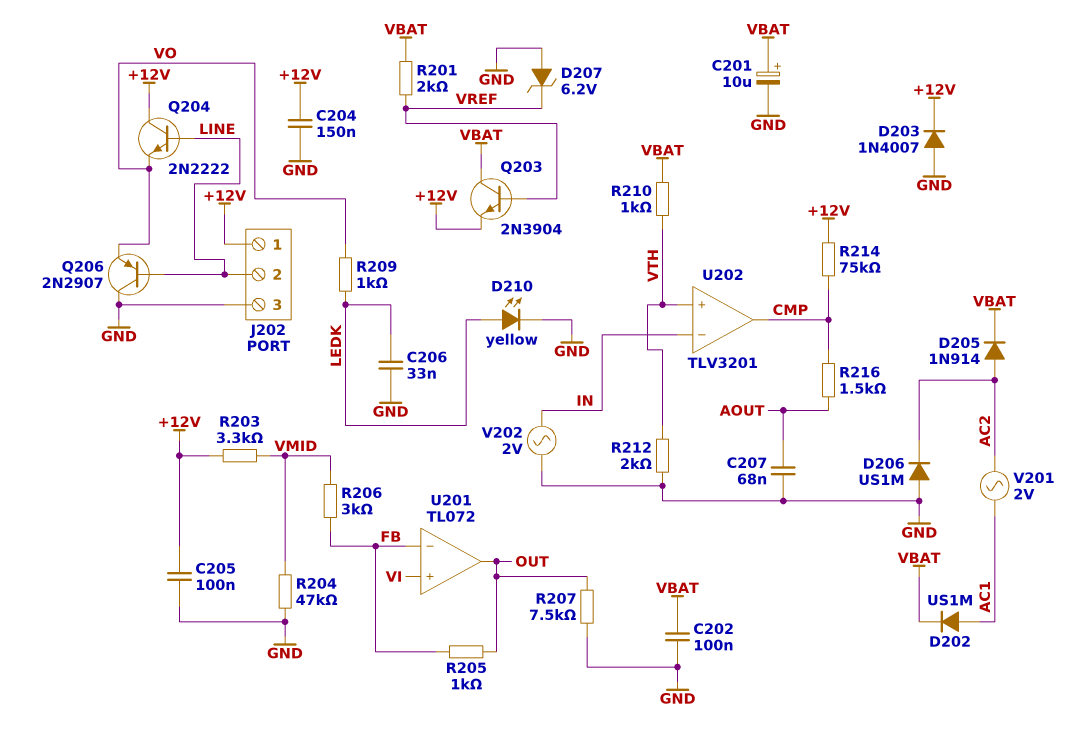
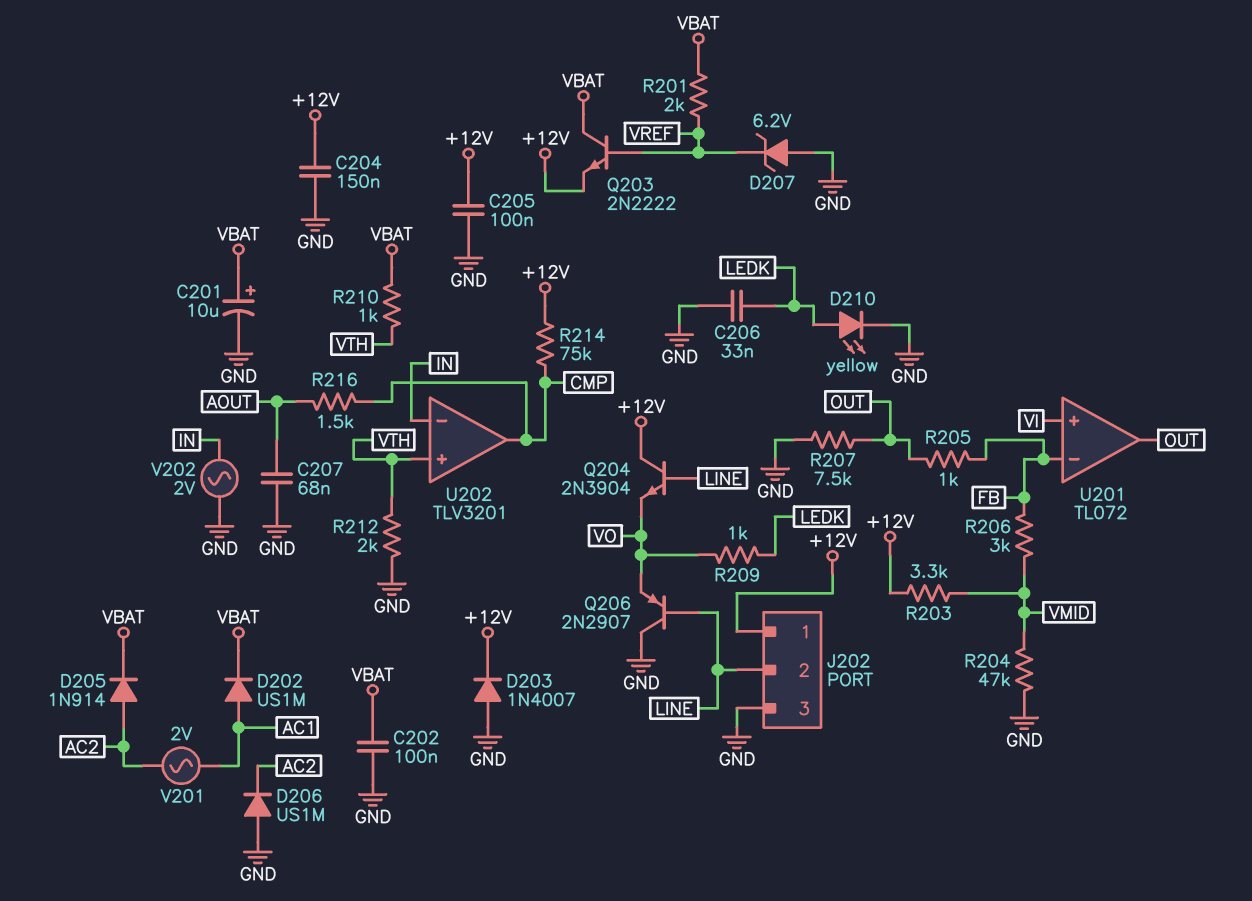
Q203: NPN 2N3904 (B VREF, C VBAT, E +12V) -> NPN 2N2222 (B VREF, C VBAT, E +12V)
Q204: NPN 2N2222 (B LINE, C +12V, E VO) -> NPN 2N3904 (B LINE, C +12V, E VO)

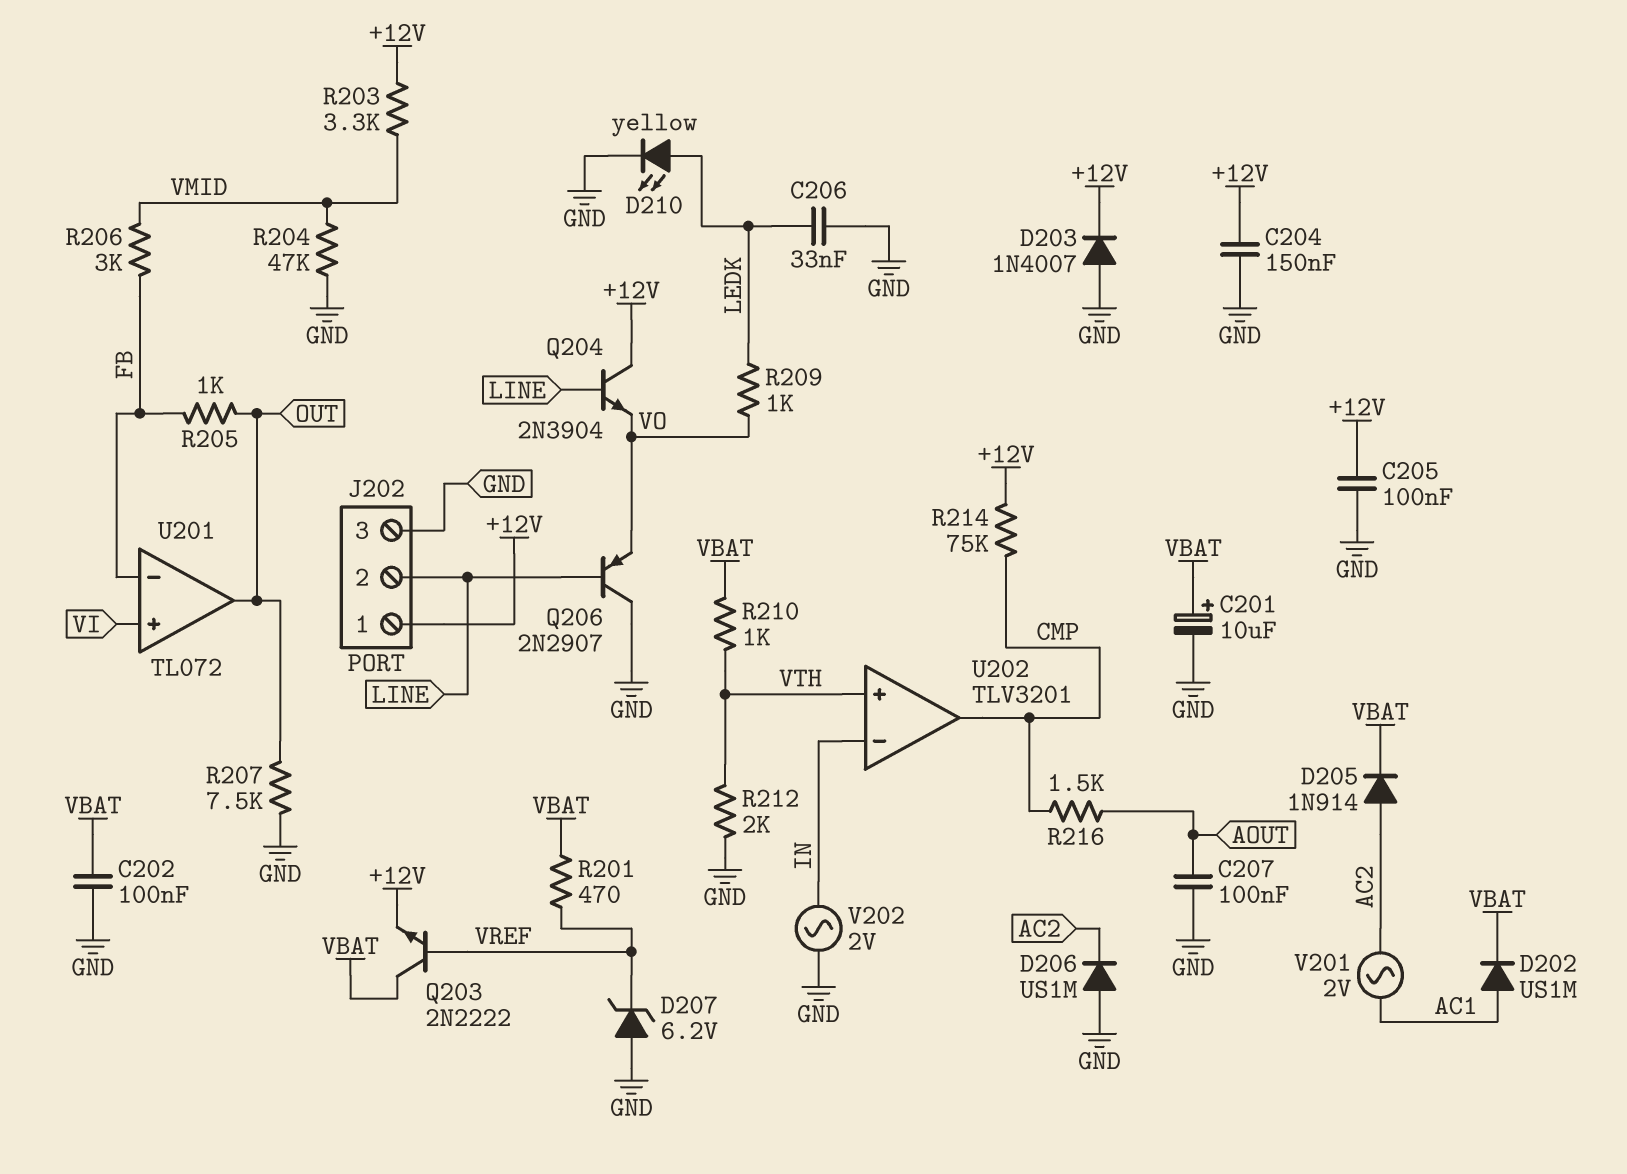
C207: 68nF (AOUT, GND) -> 100nF (AOUT, GND)
R201: 2k (VBAT, VREF) -> 470 (VBAT, VREF)

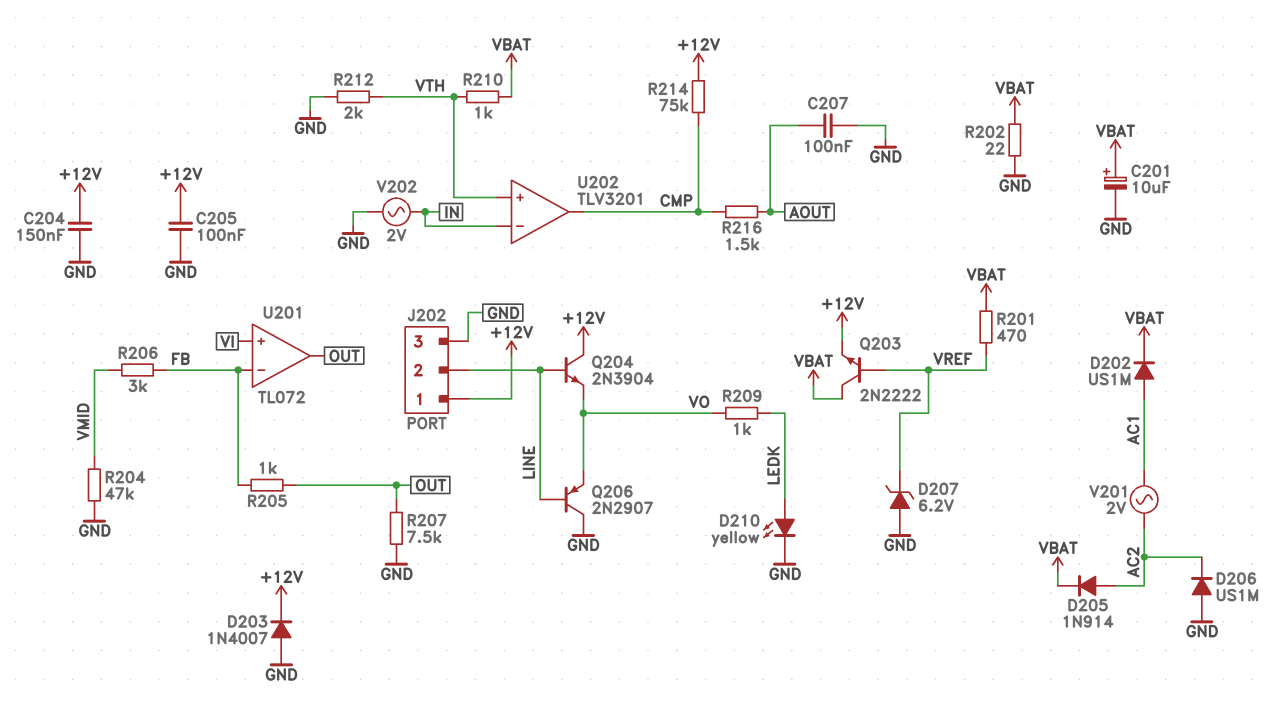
C202: 100nF (GND, VBAT) -> none
C206: 33nF (GND, LEDK) -> none
R202: none -> 22 (GND, VBAT)
R203: 3.3k (+12V, VMID) -> none

